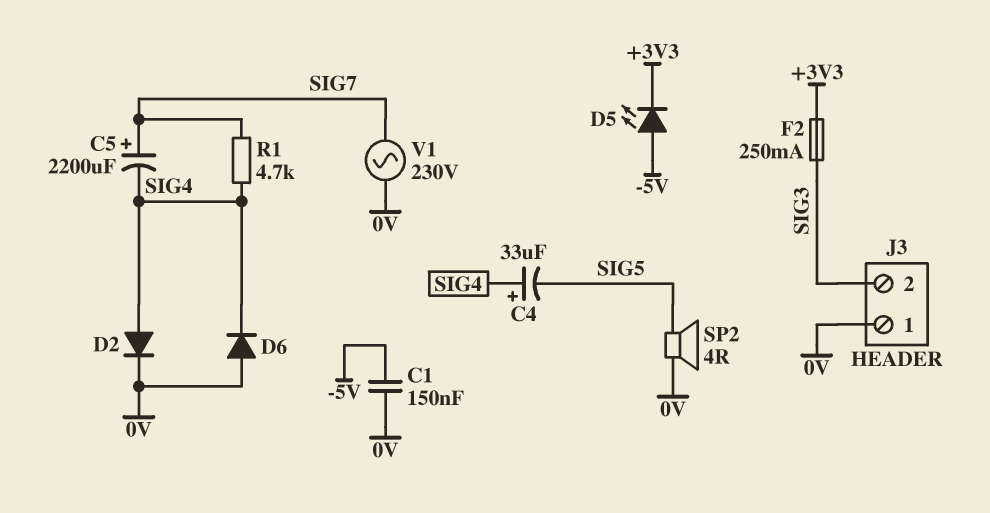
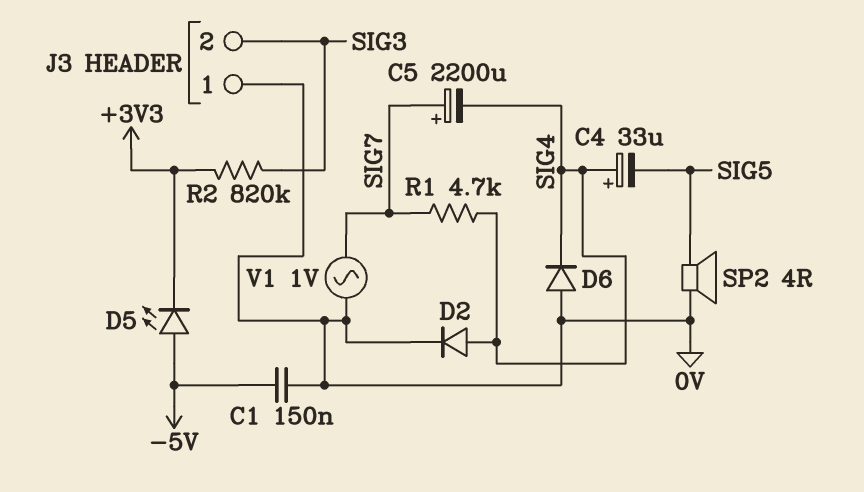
F2: 250mA (+3V3, SIG3) -> none
R2: none -> 820k (+3V3, SIG3)
V1: AC 230V (0V, SIG7) -> AC 1V (0V, SIG7)

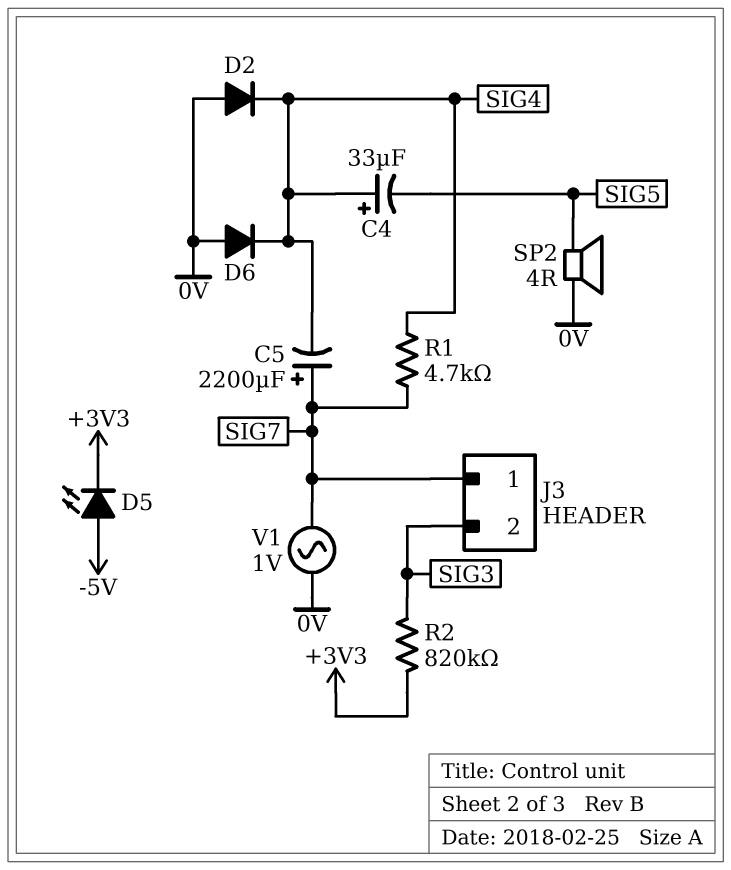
C1: 150nF (-5V, 0V) -> none
D2: diode (A SIG4, K 0V) -> diode (A 0V, K SIG4)
J3 pin 1: 0V -> SIG7

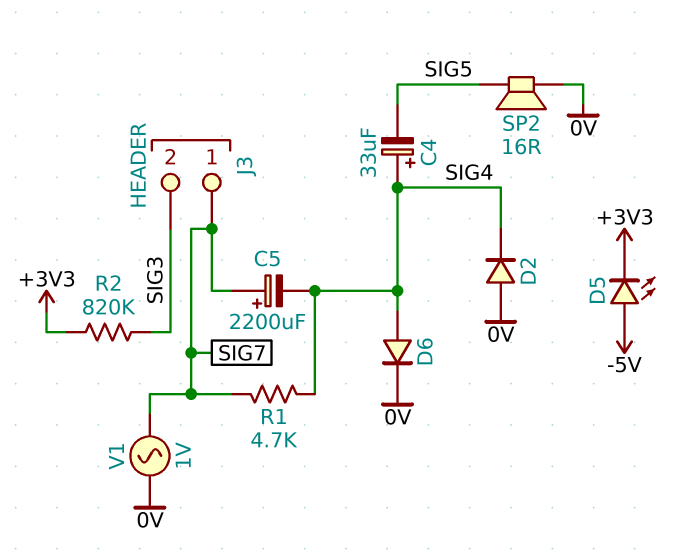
D6: diode (A 0V, K SIG4) -> diode (A SIG4, K 0V)
SP2: speaker 4R (0V, SIG5) -> speaker 16R (0V, SIG5)

